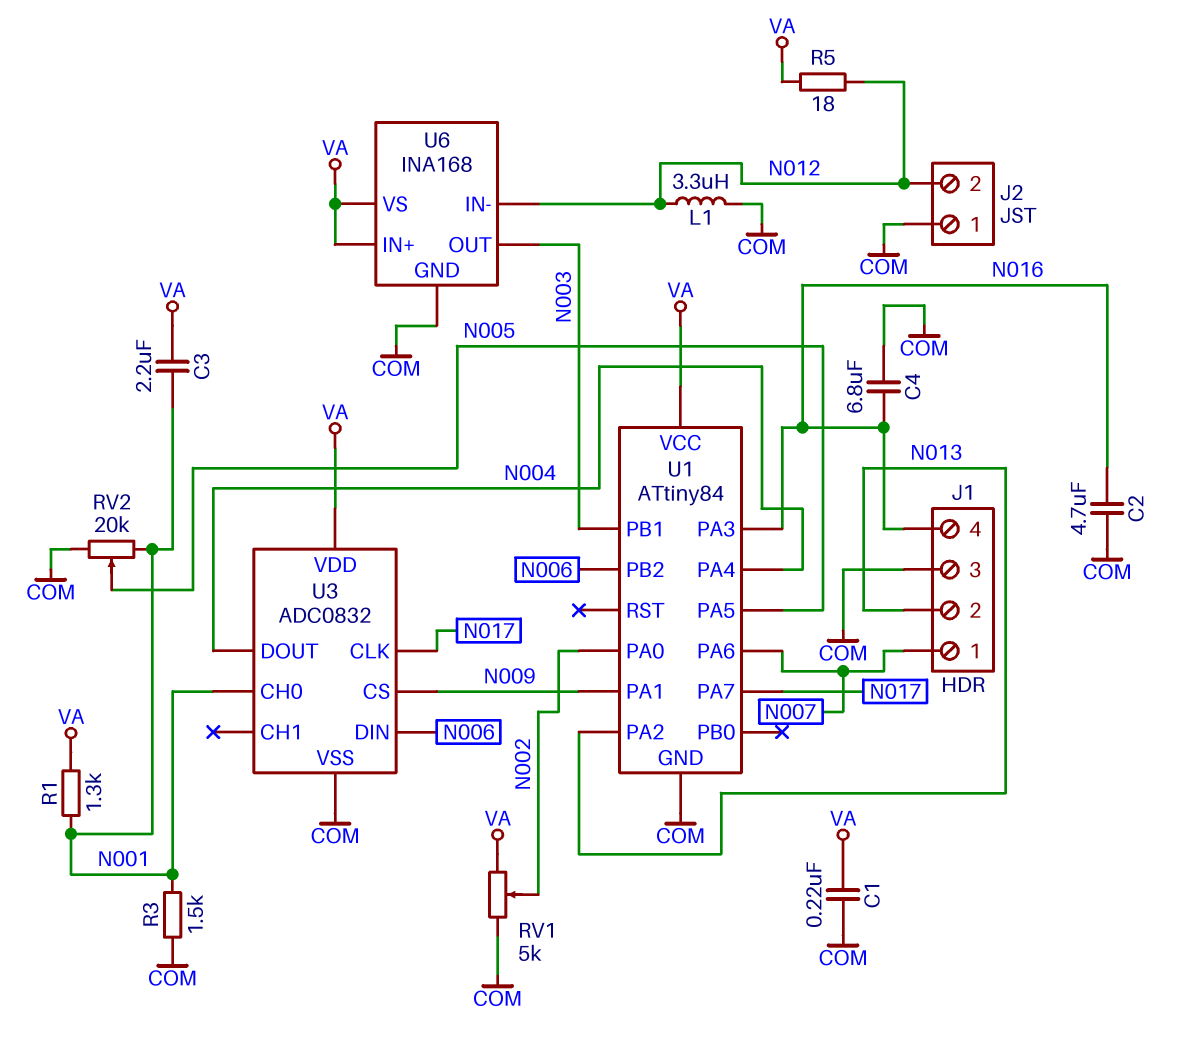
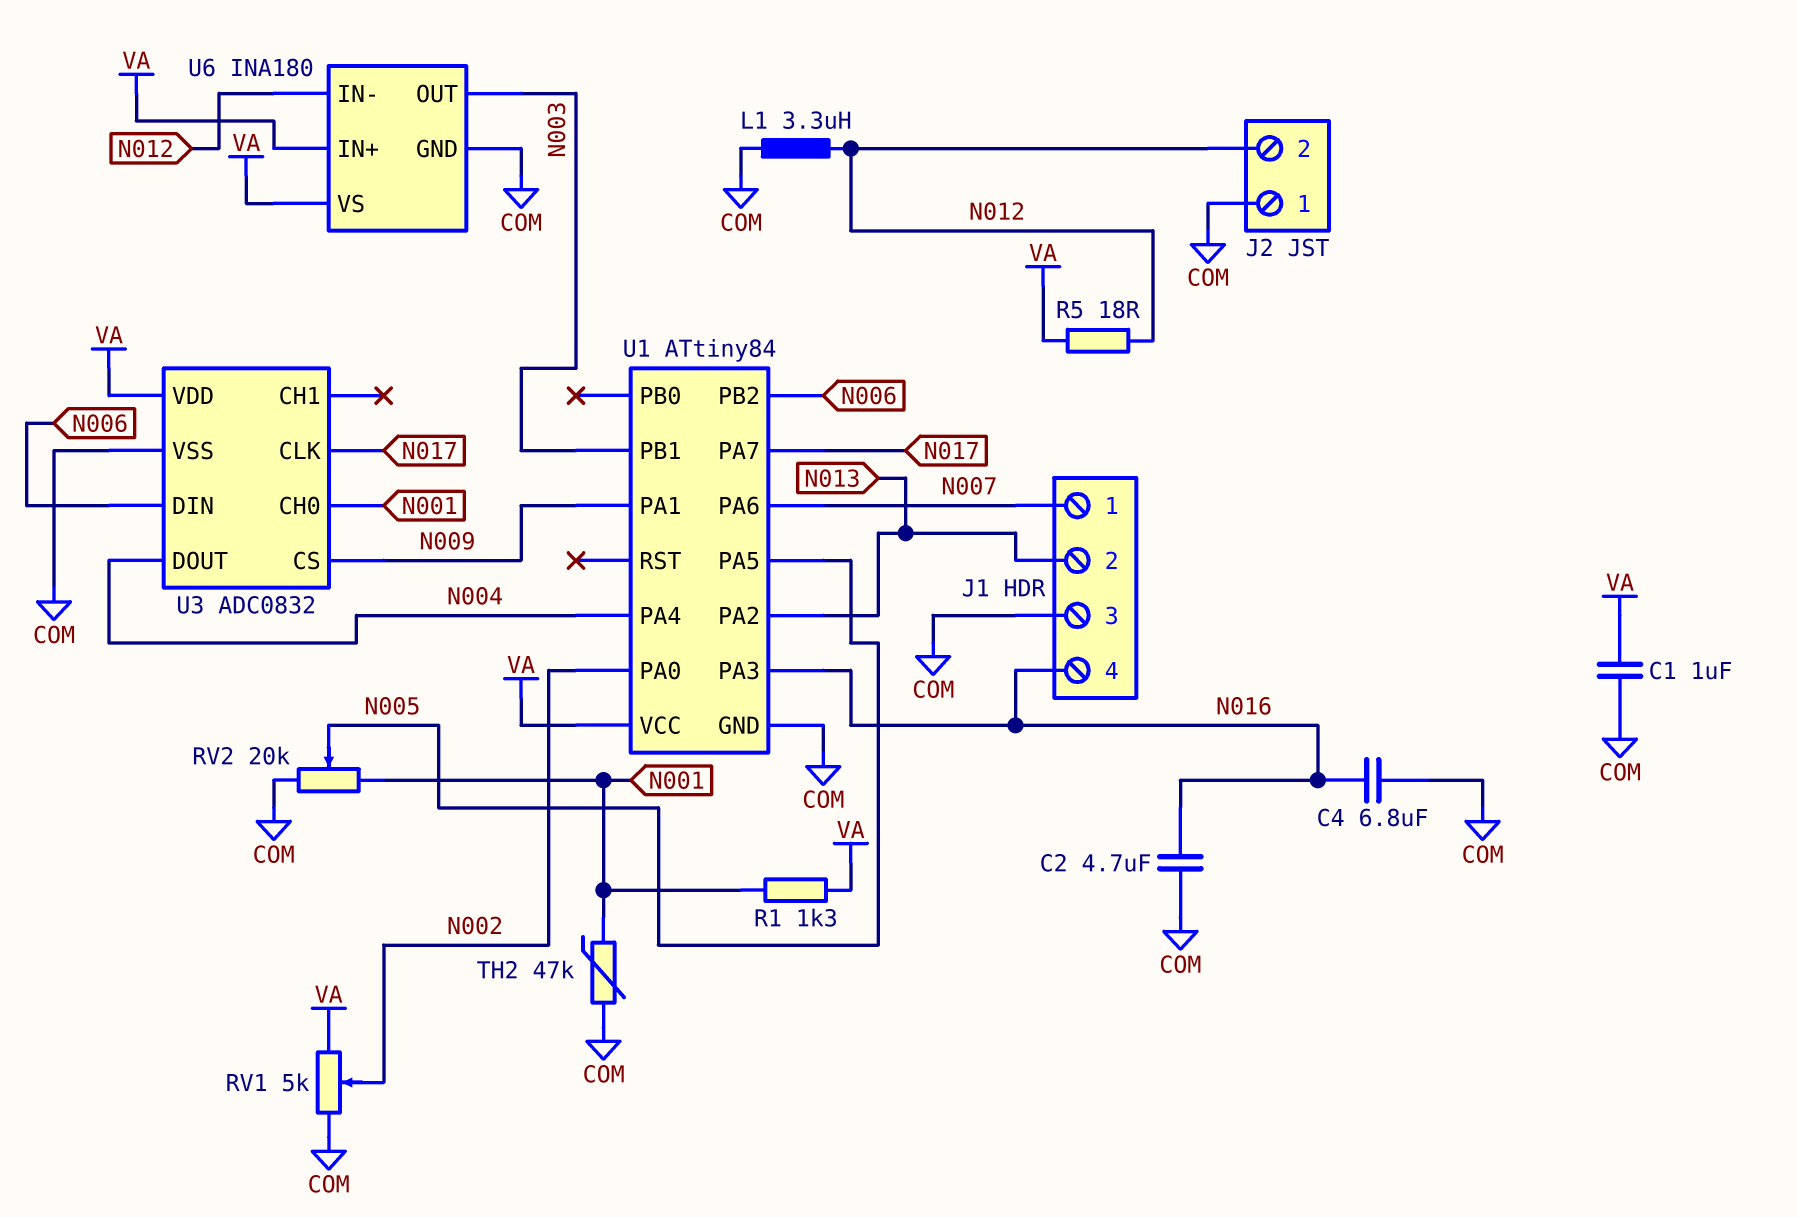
C1: 220nF (COM, VA) -> 1uF (COM, VA)
C3: 2.2uF (N001, VA) -> none
R3: 1.5k (COM, N001) -> none
TH2: none -> 47k (COM, N001)
U6: INA168 -> INA180

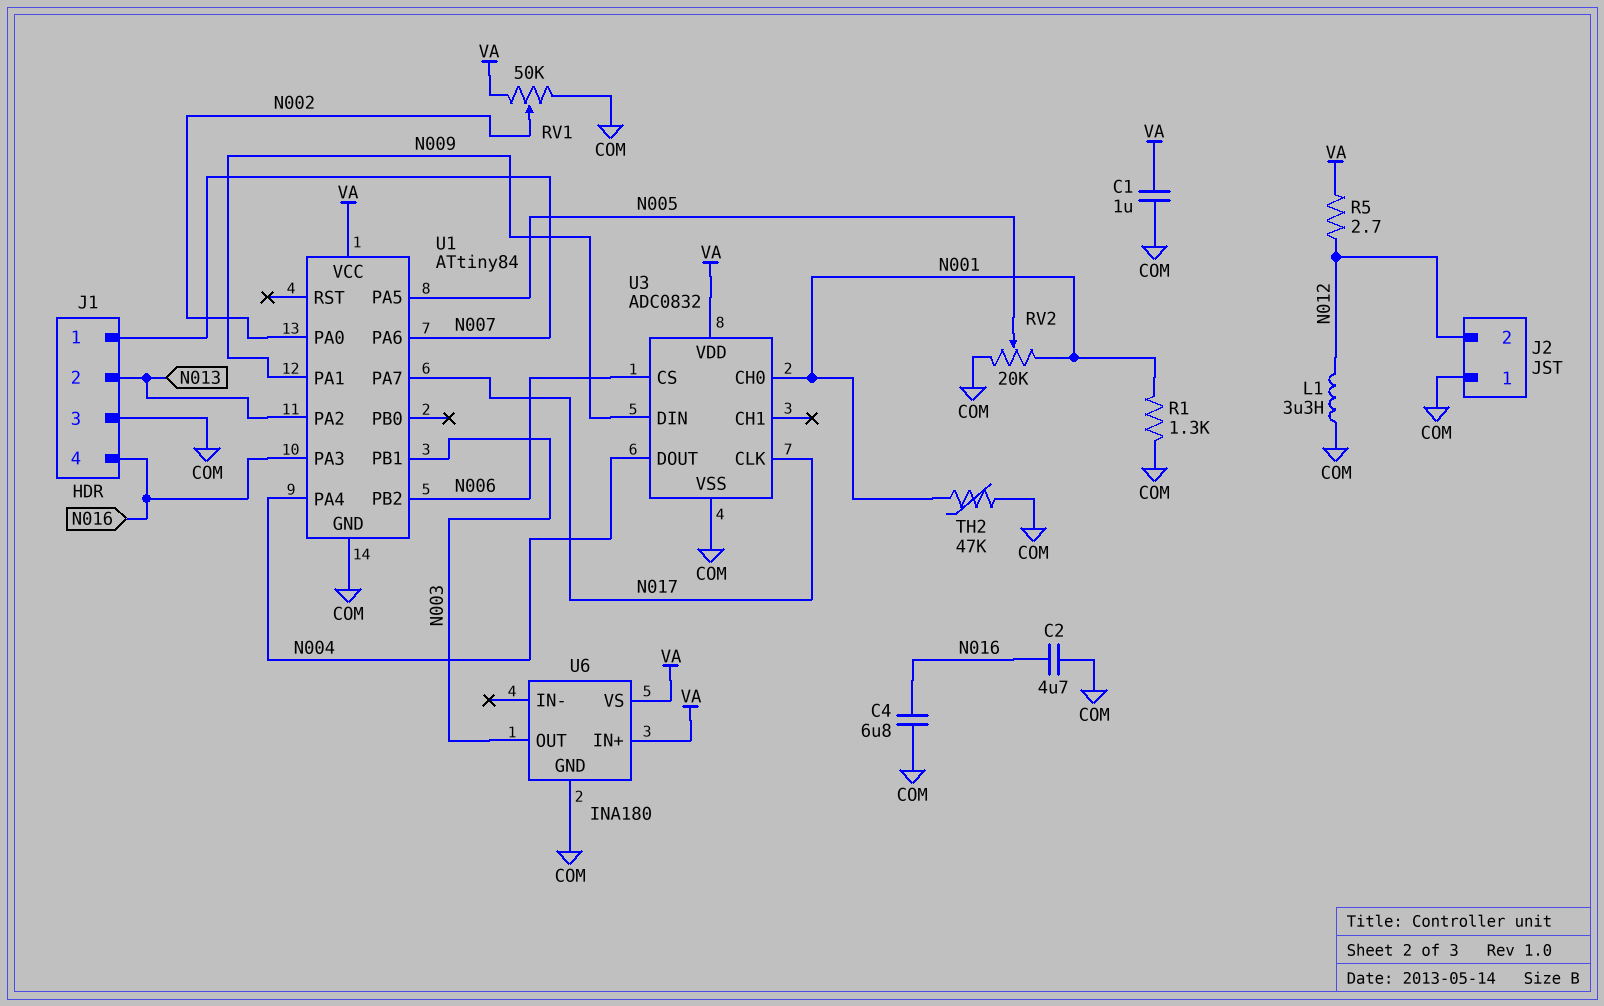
R1: 1.3k (N001, VA) -> 1.3k (COM, N001)
R5: 18 (N012, VA) -> 2.7 (N012, VA)
RV1: 5k (COM, VA, wiper N002) -> 50k (COM, VA, wiper N002)
U3 pin CS: N009 -> N006
U3 pin DIN: N006 -> N009
U6 pin IN-: N012 -> none

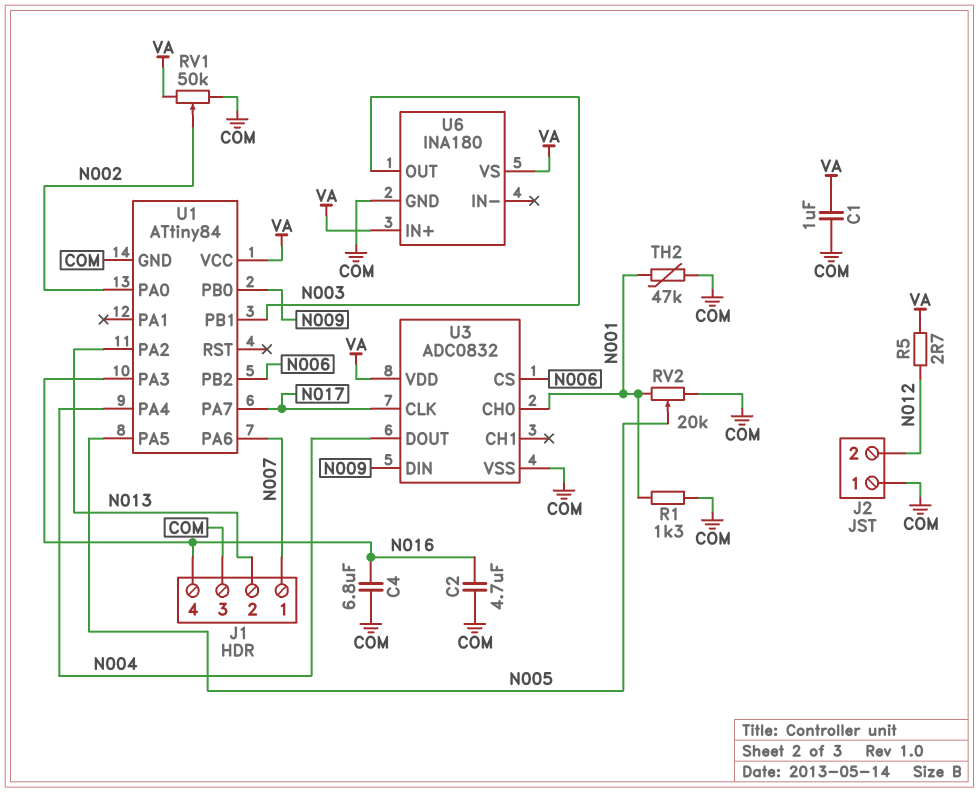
L1: 3.3uH (COM, N012) -> none
U1 pin PA1: N009 -> none
U1 pin PB0: none -> N009

